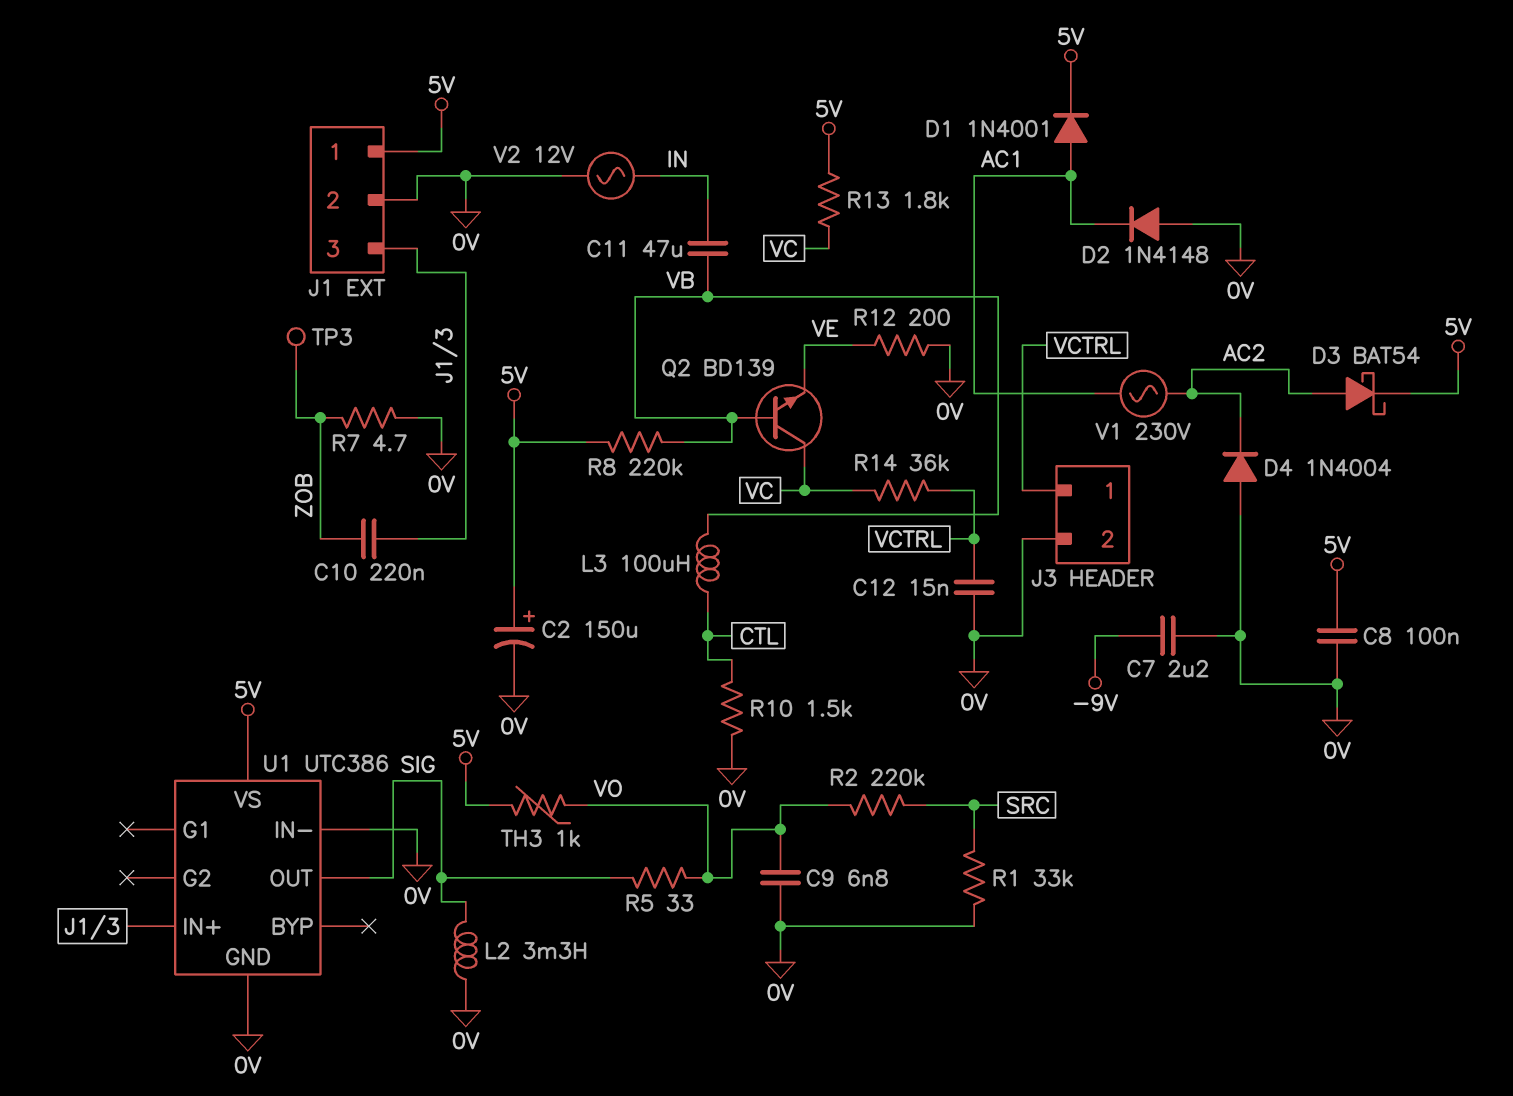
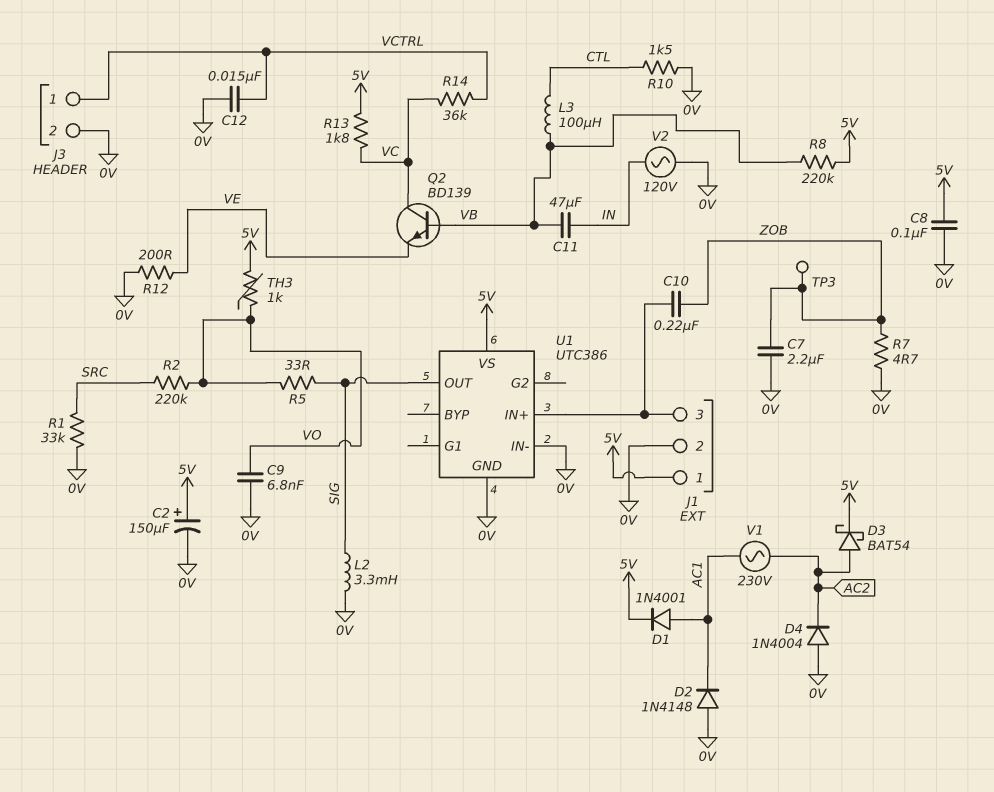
C7: 2.2uF (-9V, 0V) -> 2.2uF (0V, ZOB)
V2: AC 12V (0V, IN) -> AC 120V (0V, IN)

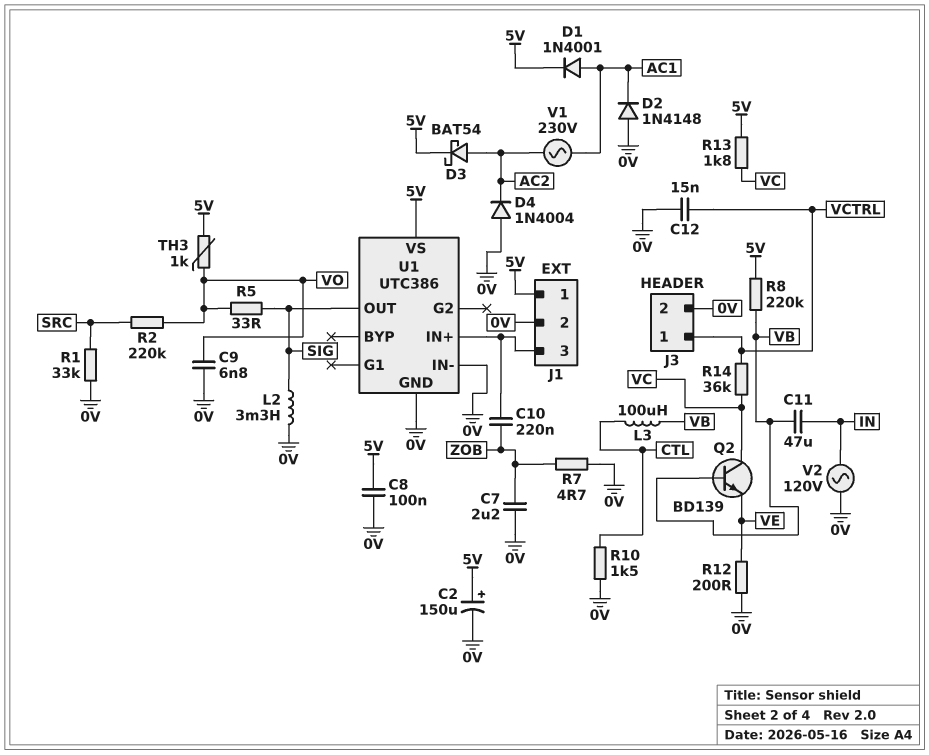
TP3: test point (ZOB) -> none

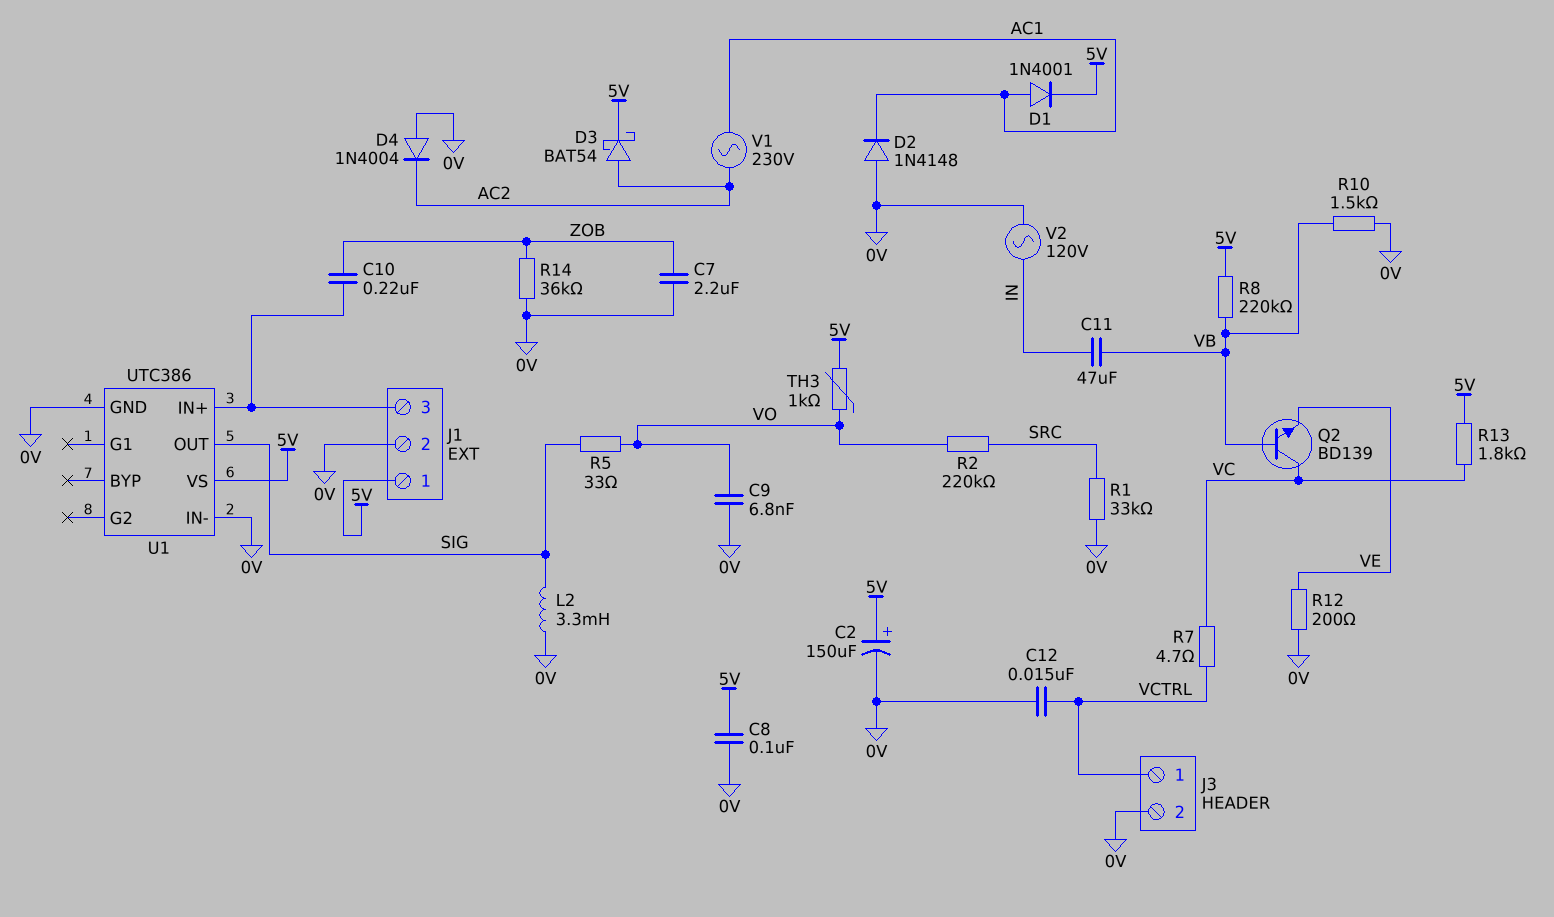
L3: 100uH (CTL, VB) -> none
R7: 4.7 (0V, ZOB) -> 4.7 (VC, VCTRL)
R10: 1.5k (0V, CTL) -> 1.5k (0V, VB)
R14: 36k (VC, VCTRL) -> 36k (0V, ZOB)

